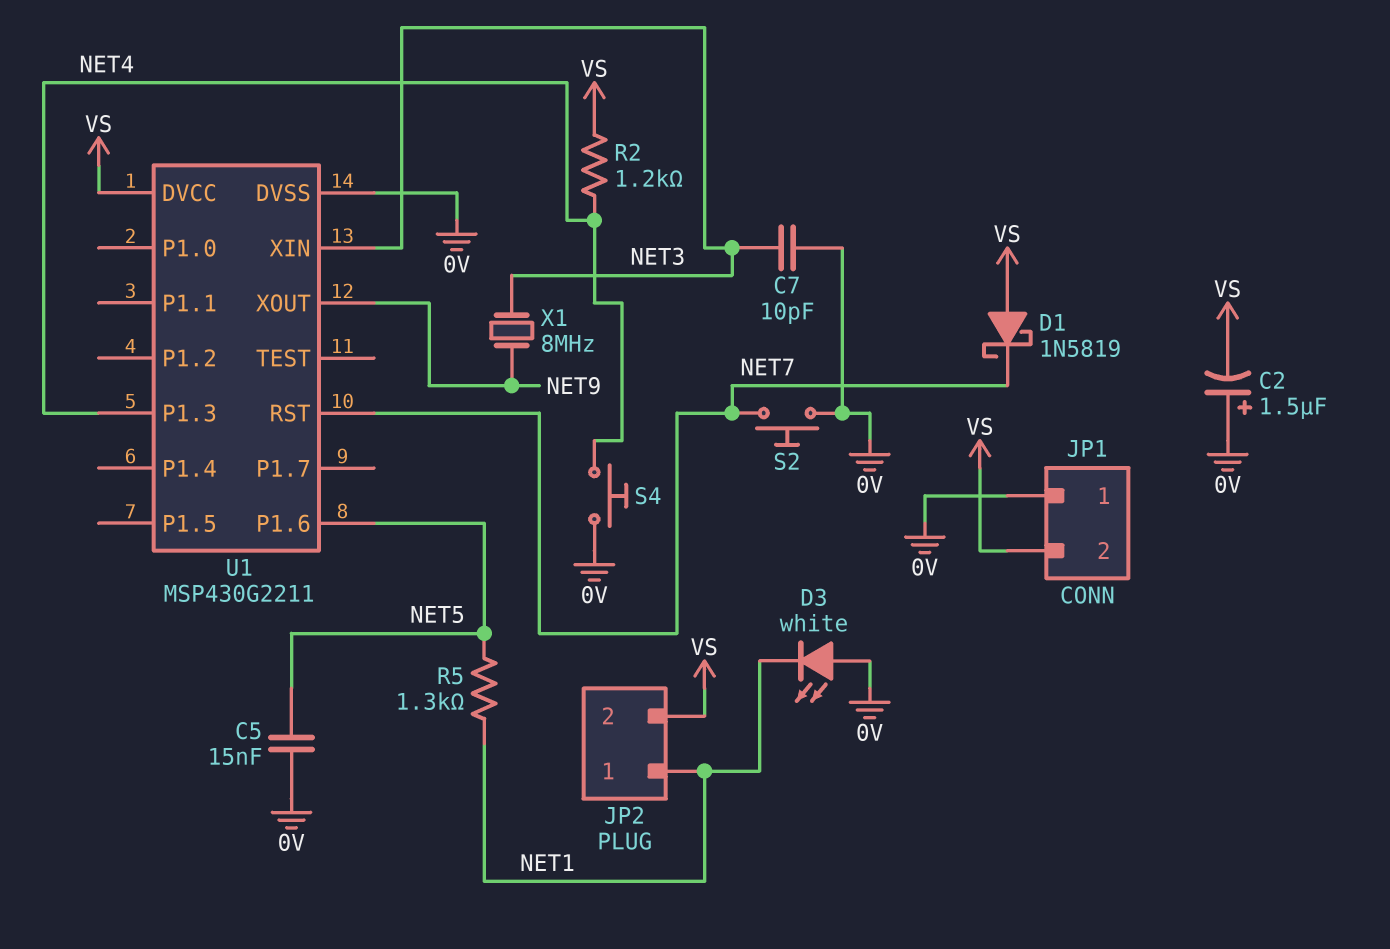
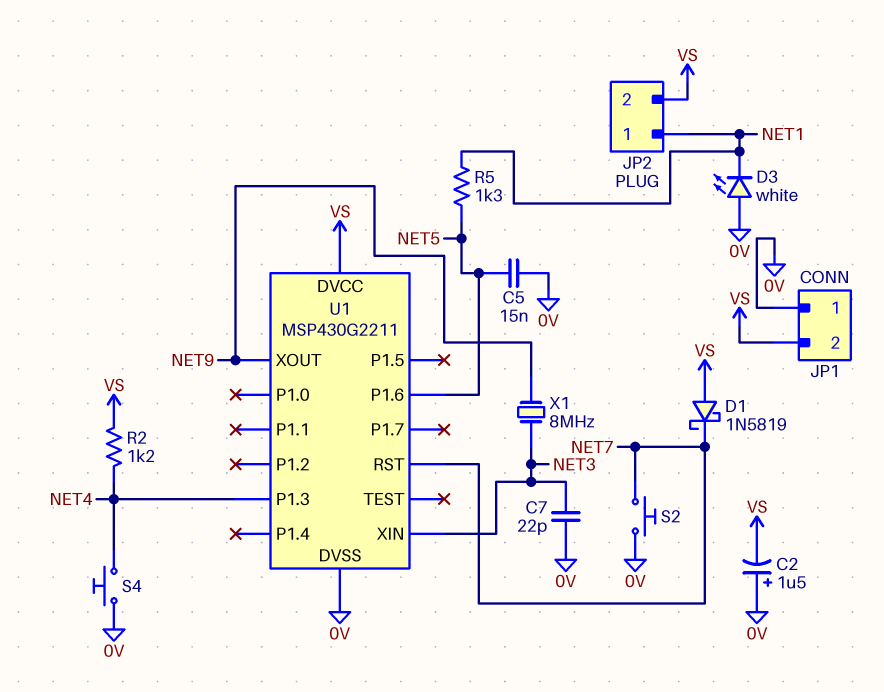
C7: 10pF (0V, NET3) -> 22pF (0V, NET3)

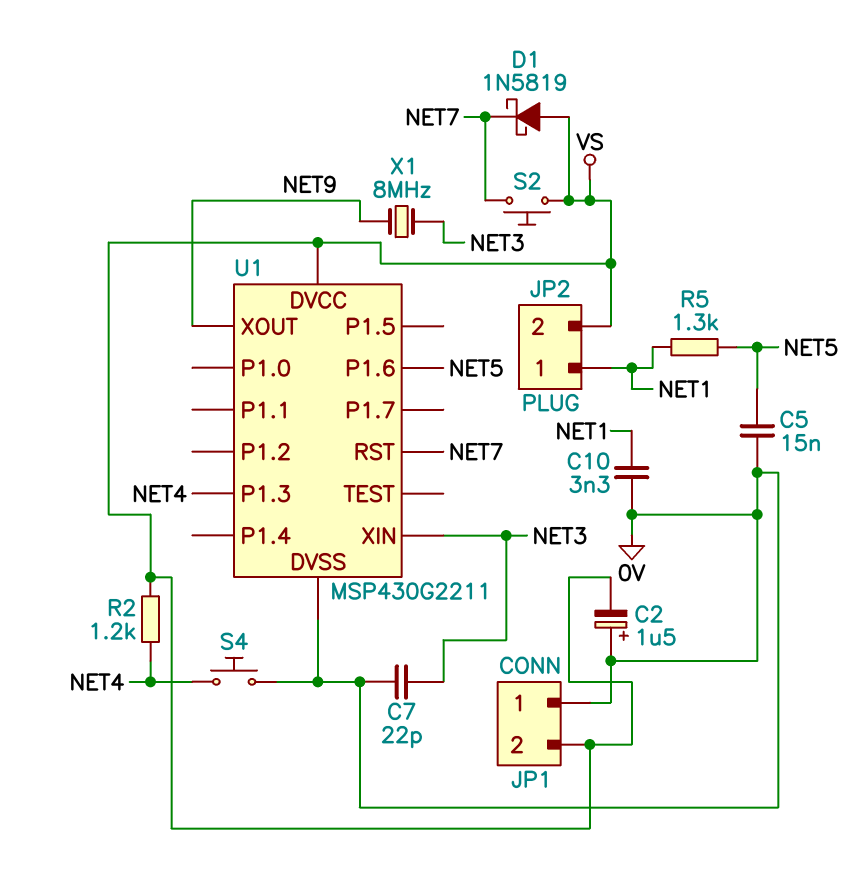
C10: none -> 3.3nF (0V, NET1)
D3: LED white (A 0V, K NET1) -> none
S2: button (0V, NET7) -> button (NET7, VS)

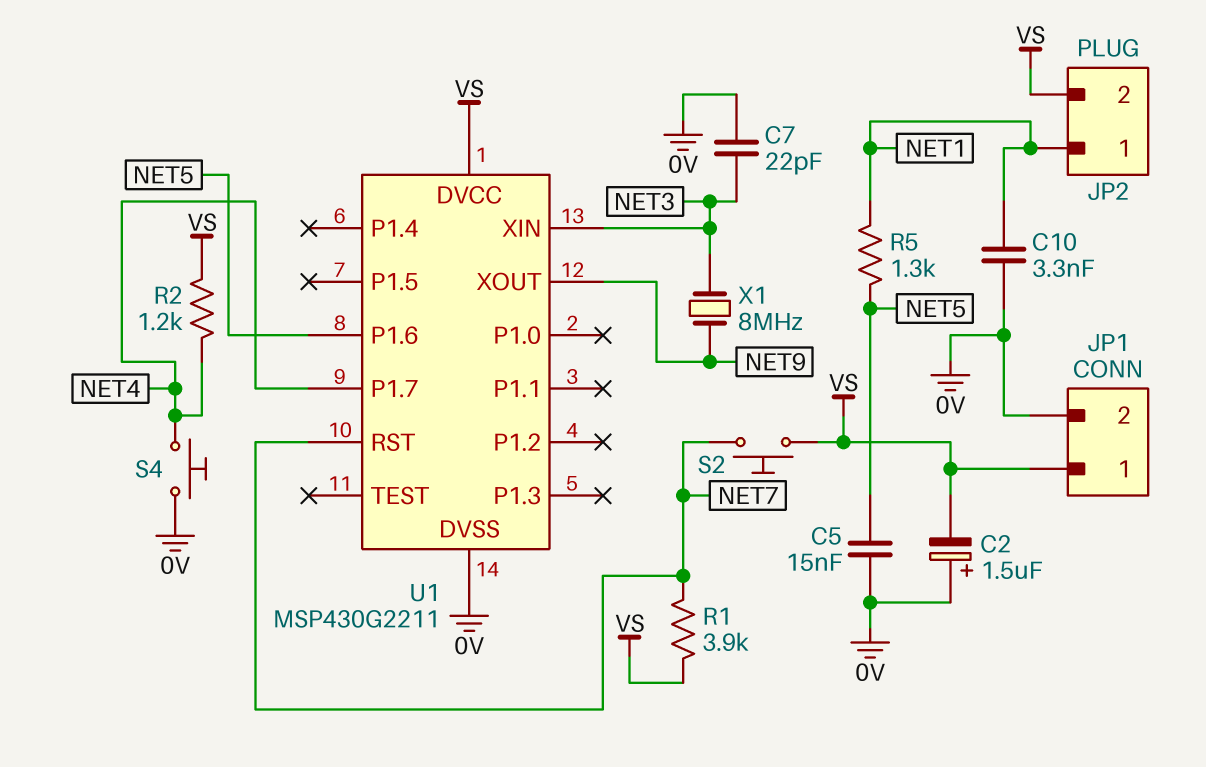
D1: schottky 1N5819 (A VS, K NET7) -> none
JP1 pin 1: 0V -> VS
JP1 pin 2: VS -> 0V
R1: none -> 3.9k (NET7, VS)
U1 pin P1.3: NET4 -> none
U1 pin P1.7: none -> NET4

